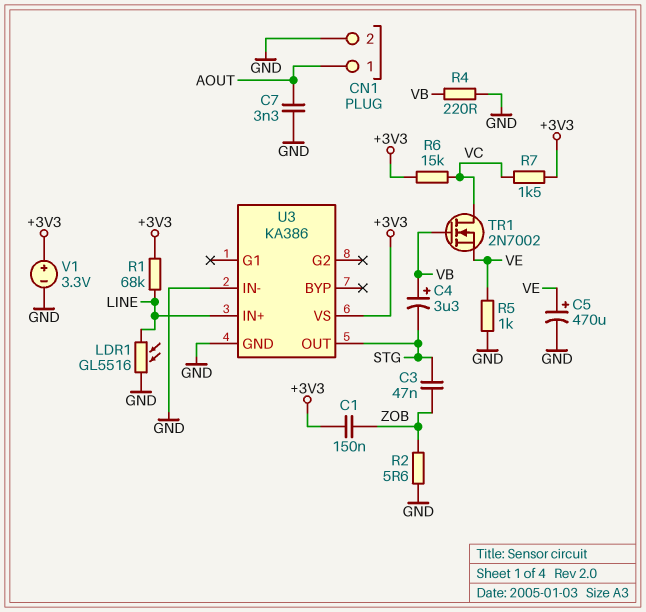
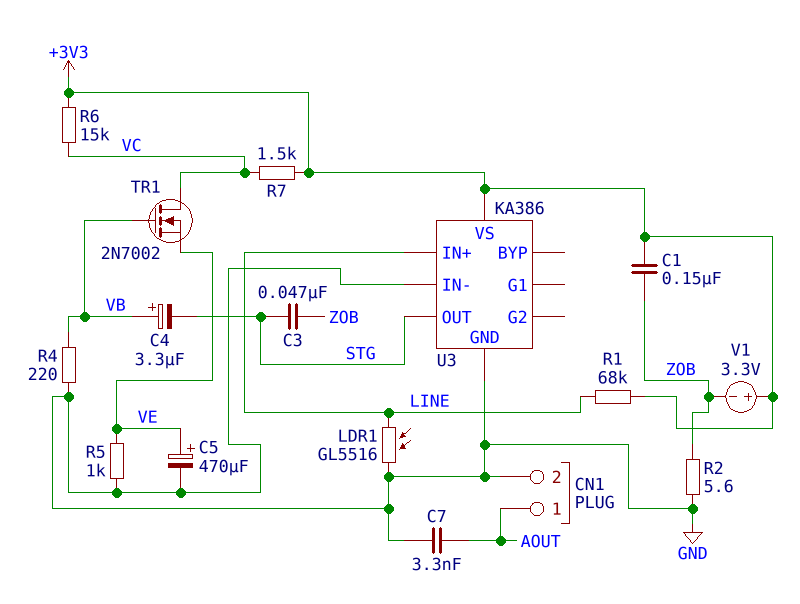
V1: 3.3V (plus +3V3, minus GND) -> 3.3V (plus +3V3, minus ZOB)

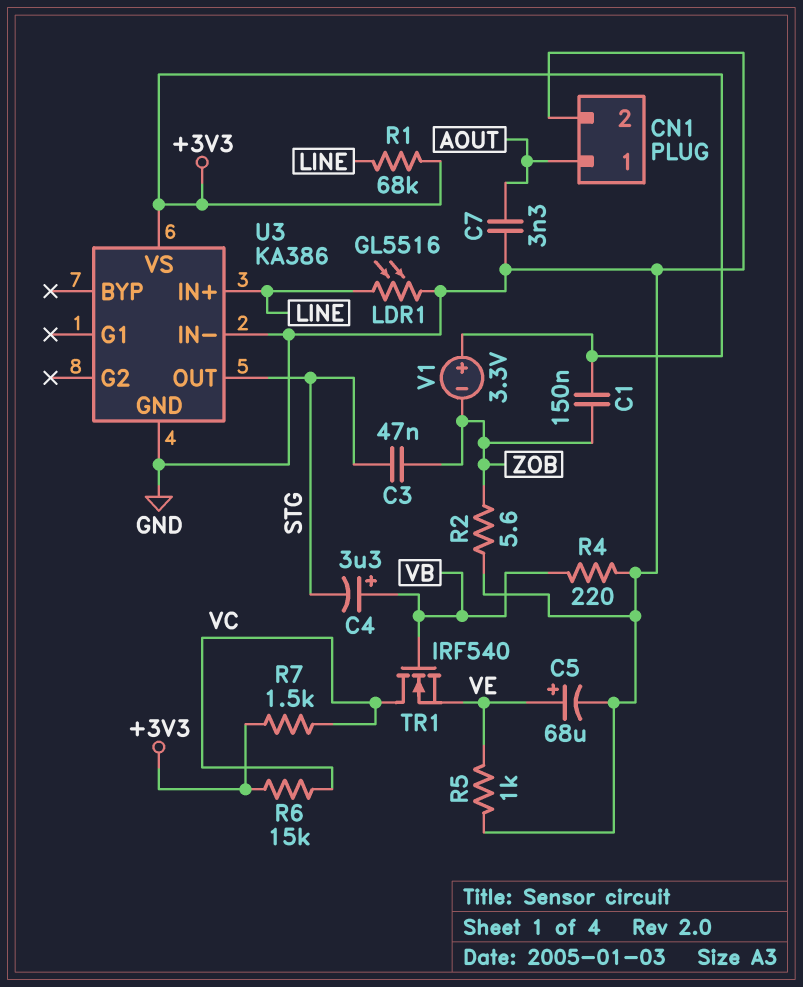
C5: 470uF (plus VE, minus GND) -> 68uF (plus VE, minus GND)
TR1: NMOS 2N7002 (G VB, D VC, S VE) -> NMOS IRF540 (G VB, D VC, S VE)

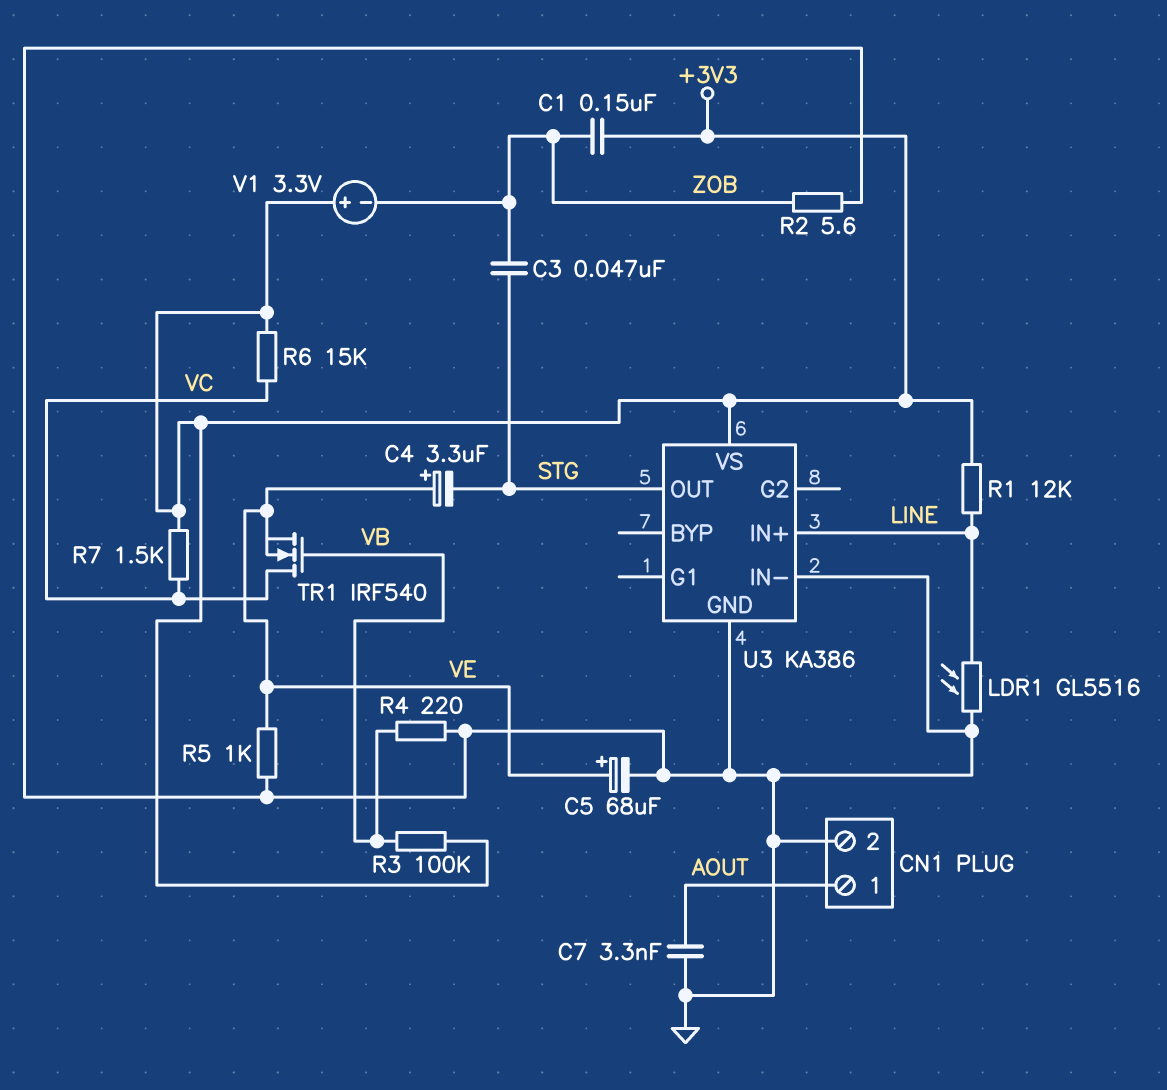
C4: 3.3uF (plus VB, minus STG) -> 3.3uF (plus VE, minus STG)
R1: 68k (+3V3, LINE) -> 12k (+3V3, LINE)
R3: none -> 100k (+3V3, VB)

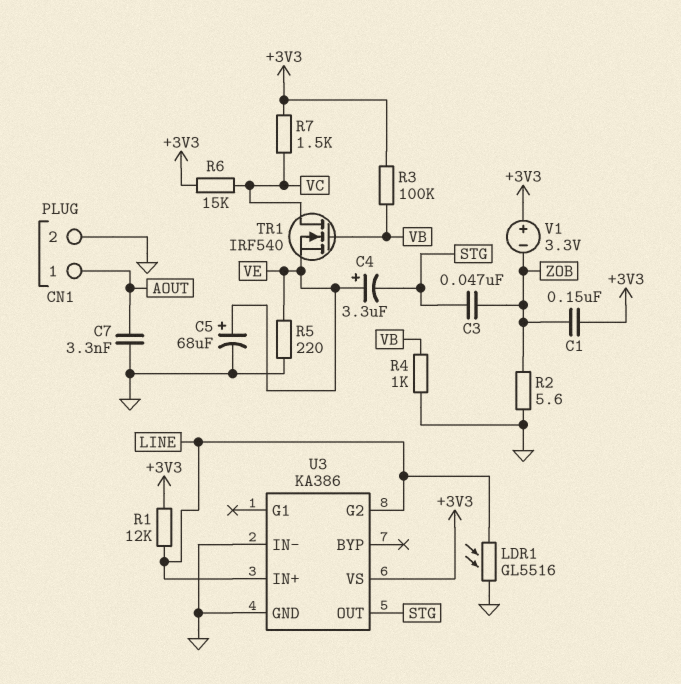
R4: 220 (GND, VB) -> 1k (GND, VB)
R5: 1k (GND, VE) -> 220 (GND, VE)
U3 pin G2: none -> LINE

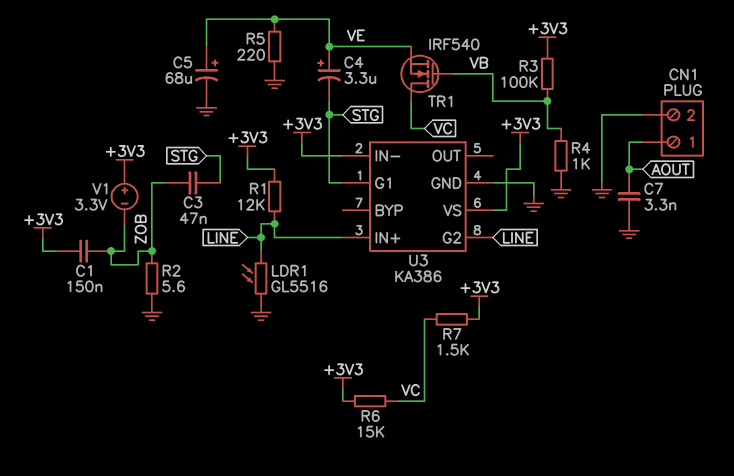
U3 pin G1: none -> STG
U3 pin IN-: GND -> +3V3
U3 pin OUT: STG -> none

